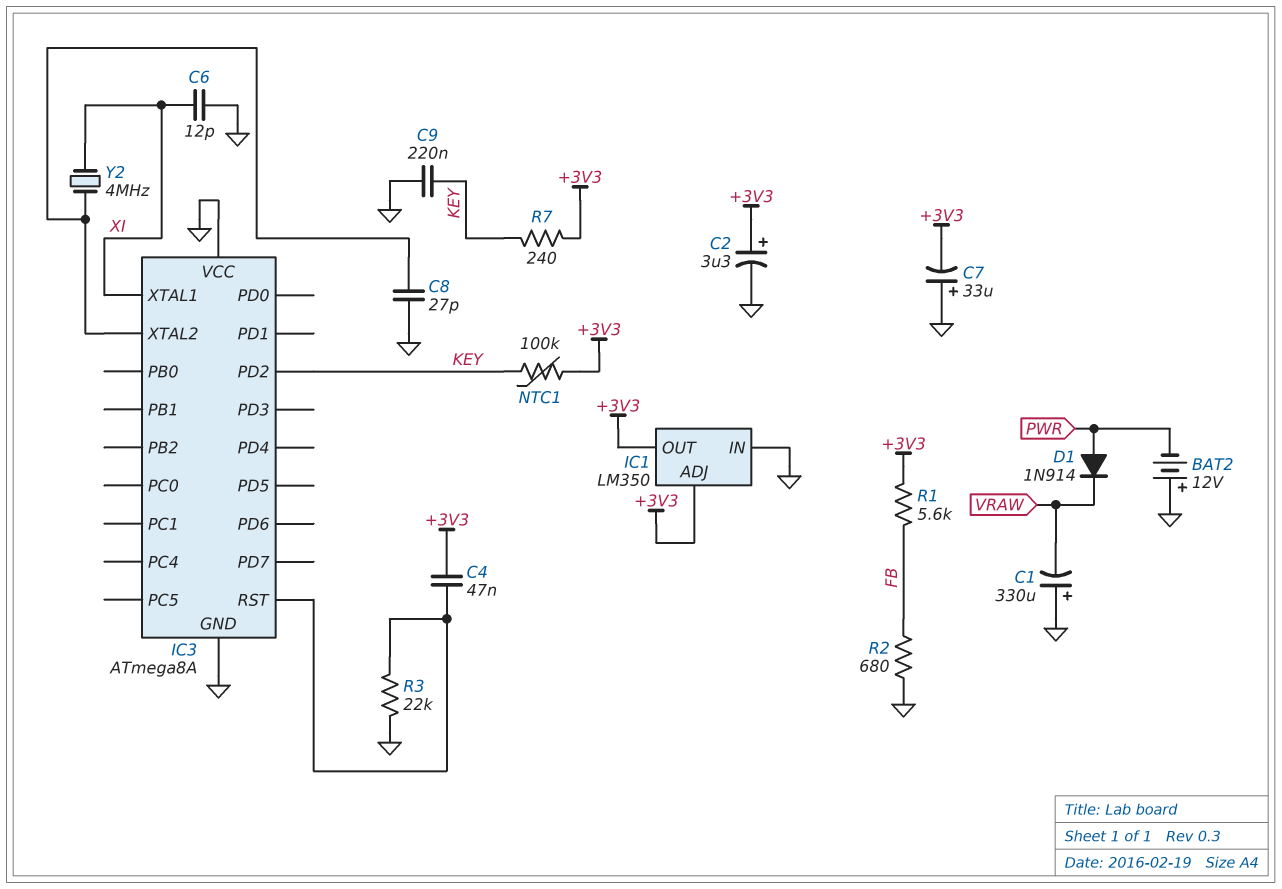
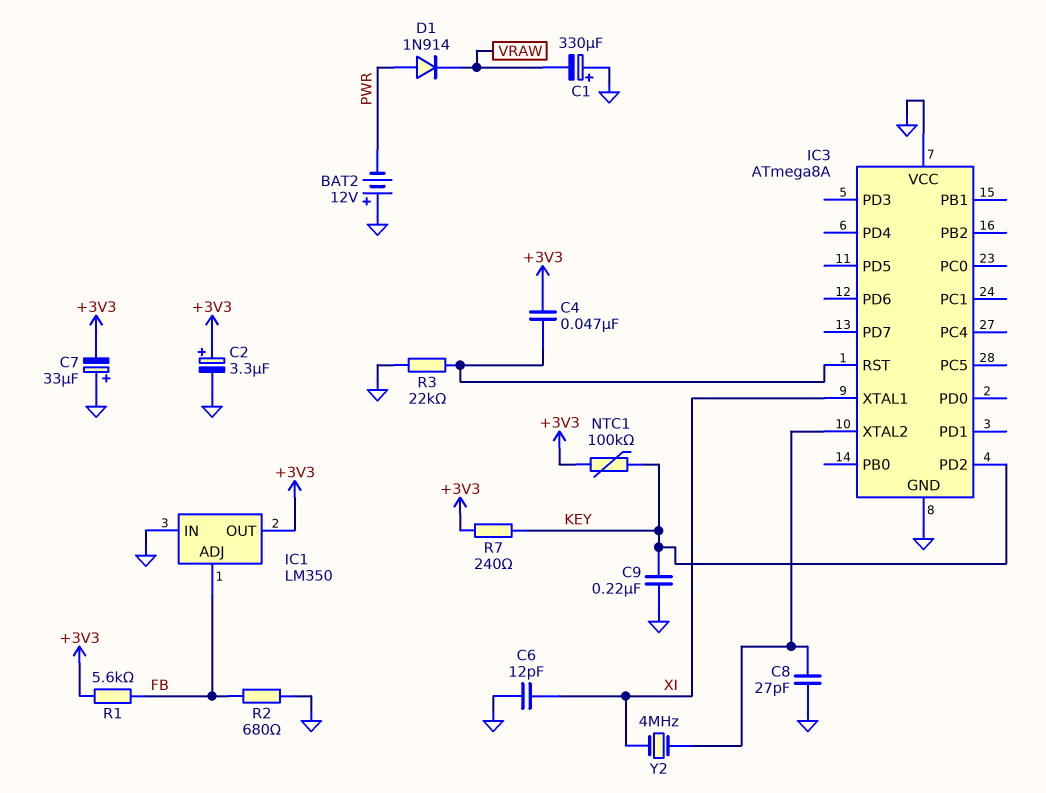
IC1 pin ADJ: +3V3 -> FB

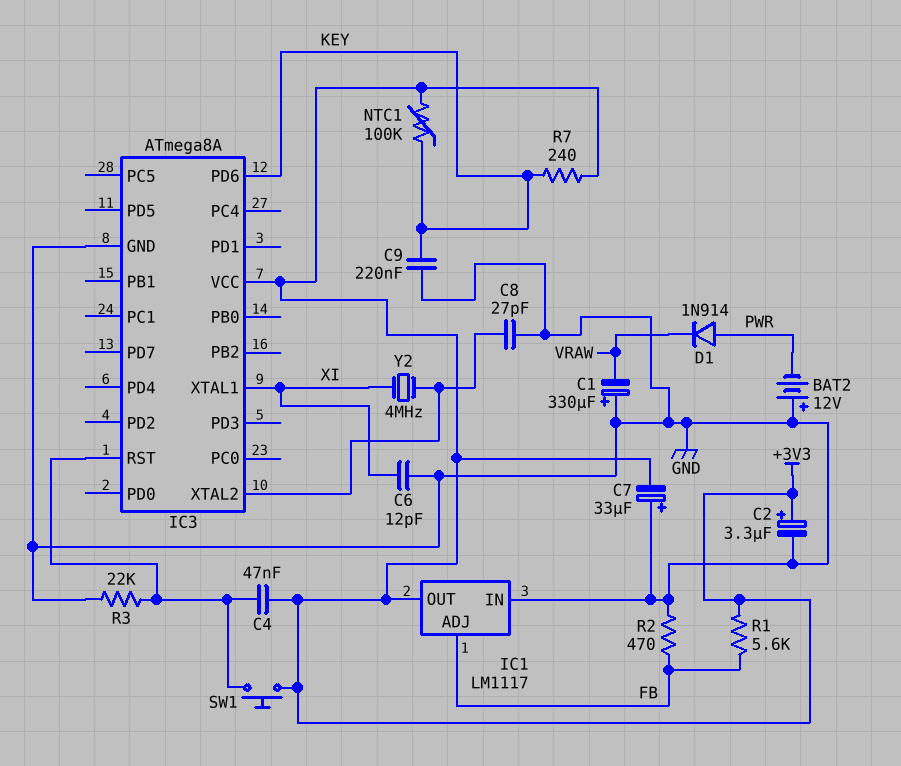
IC1: LM350 -> LM1117
IC3 pin PD2: KEY -> none
IC3 pin PD6: none -> KEY
IC3 pin VCC: GND -> +3V3
R2: 680 (FB, GND) -> 470 (FB, GND)
SW1: none -> button (+3V3, IC3/RST)

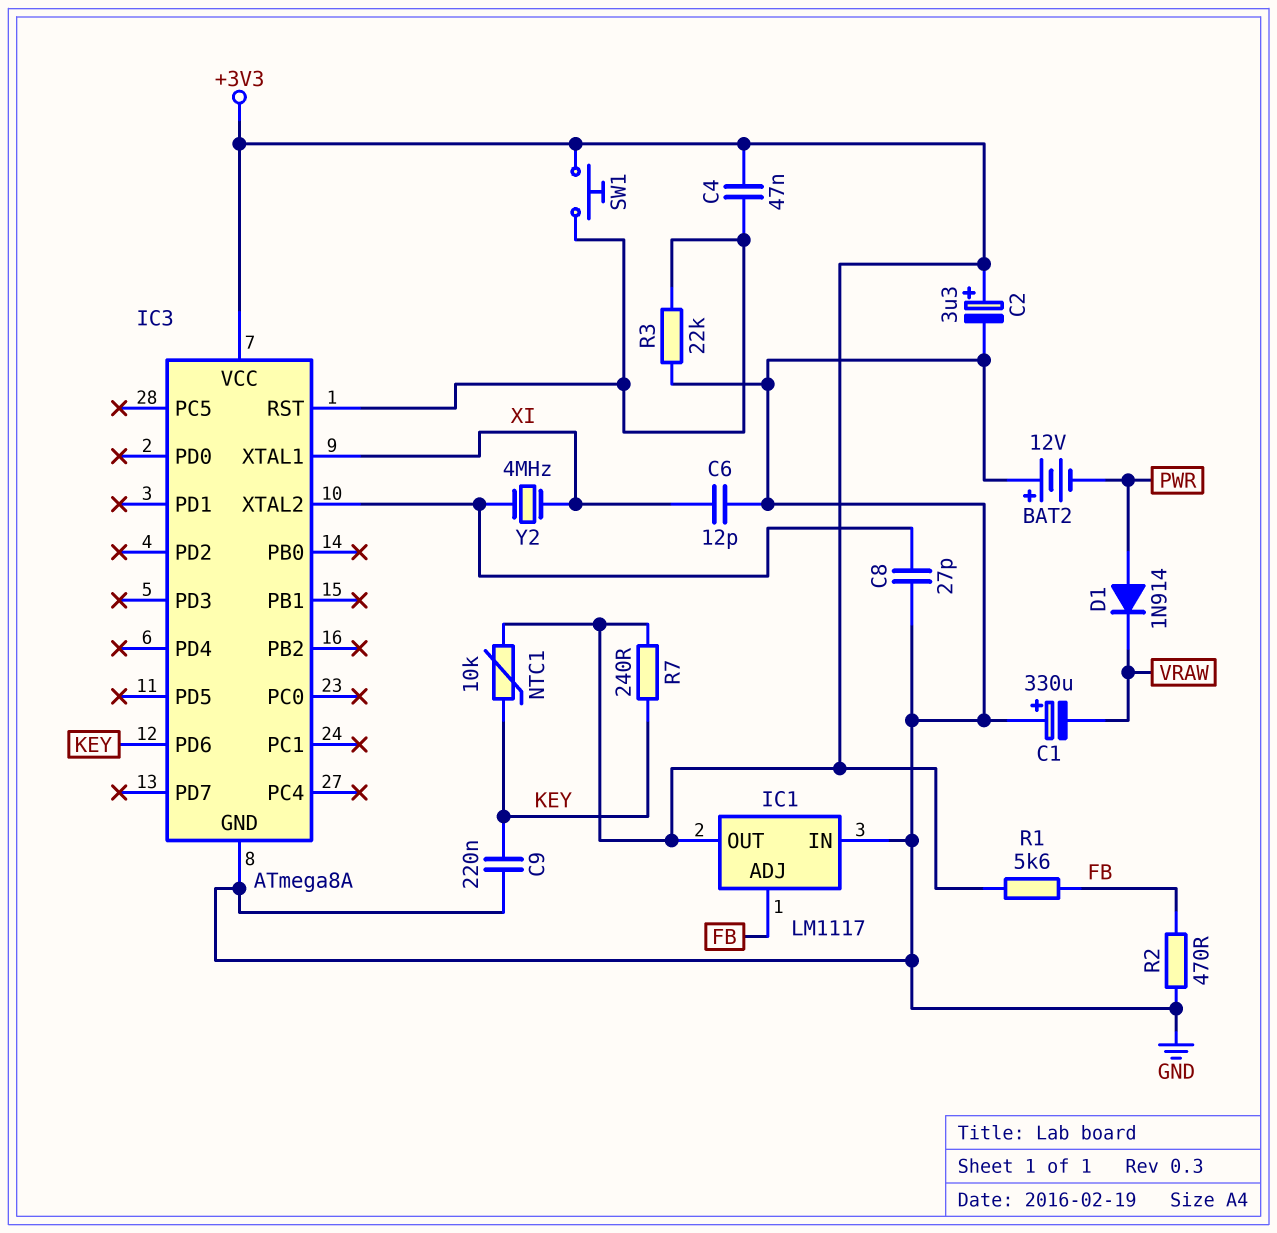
C7: 33uF (plus GND, minus +3V3) -> none
NTC1: 100k (+3V3, KEY) -> 10k (+3V3, KEY)

